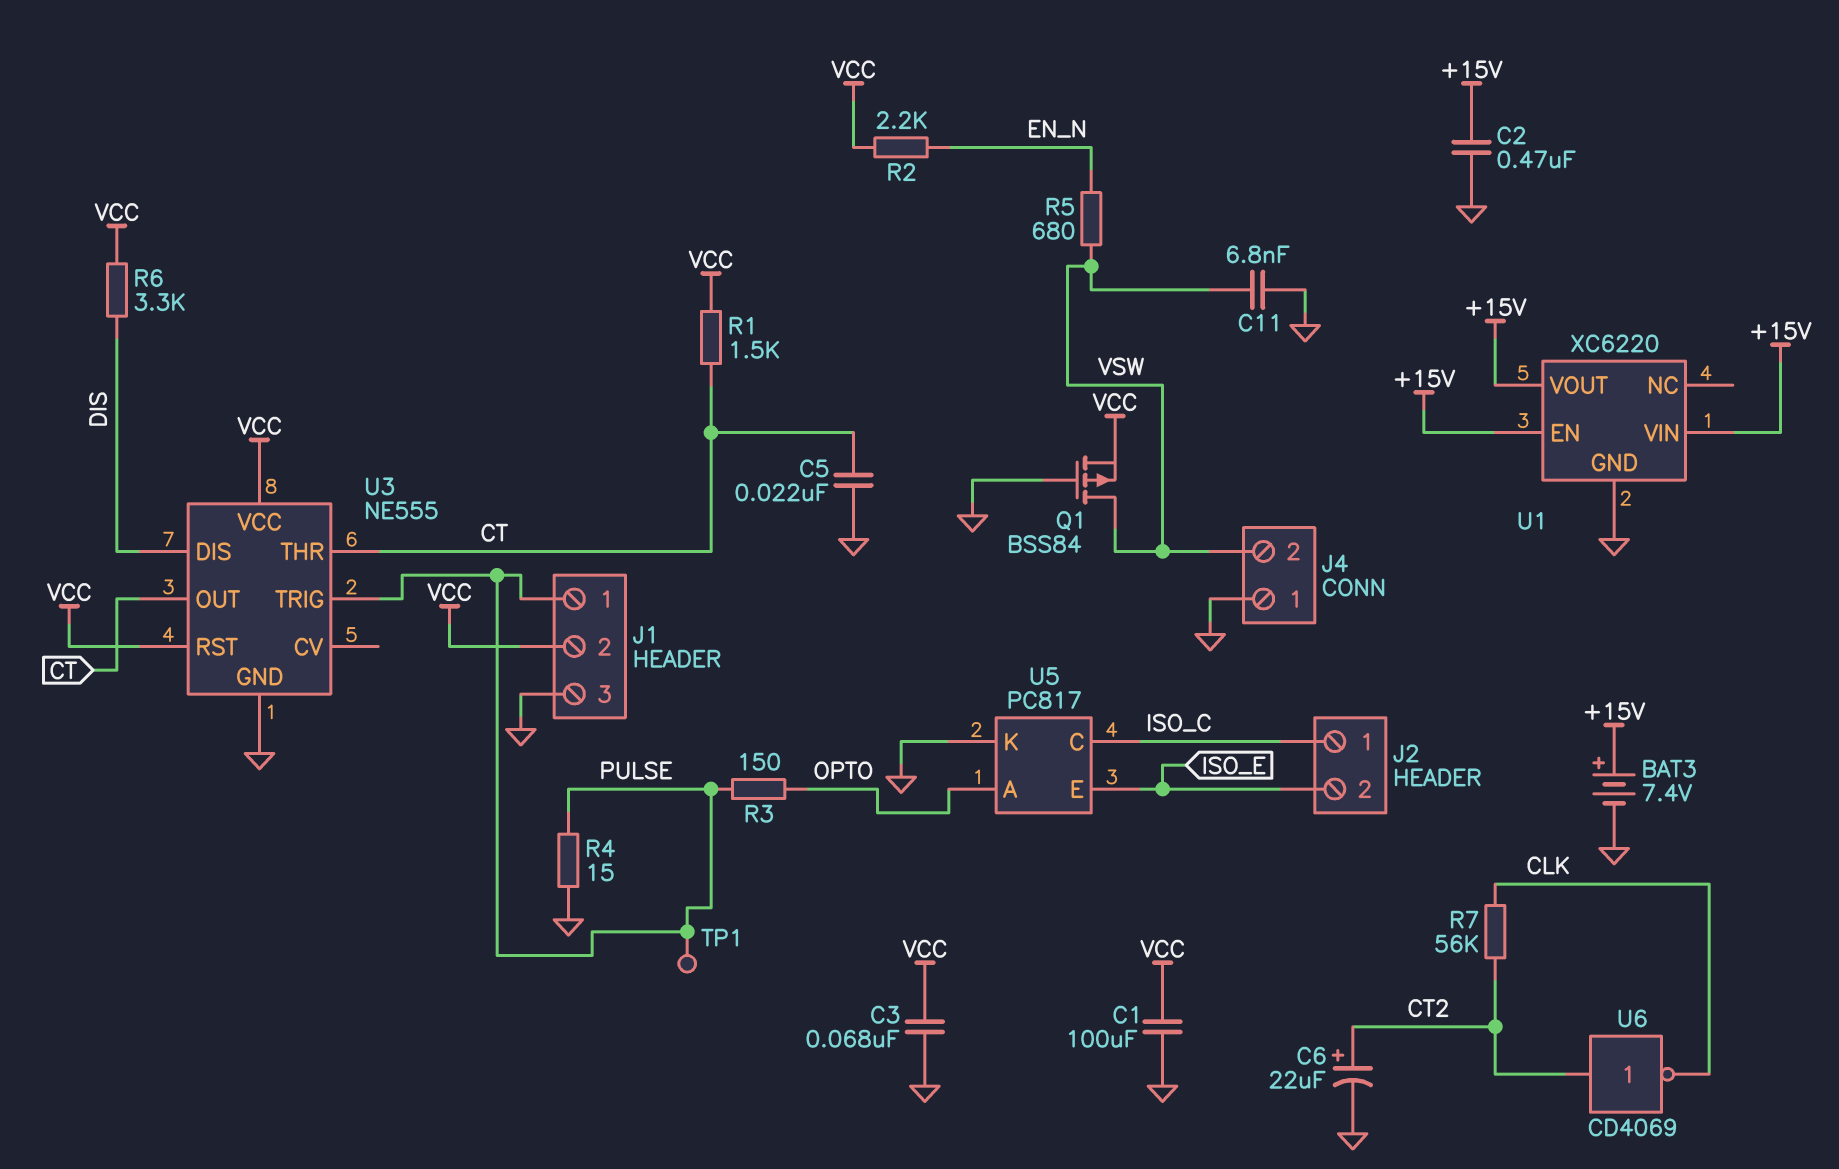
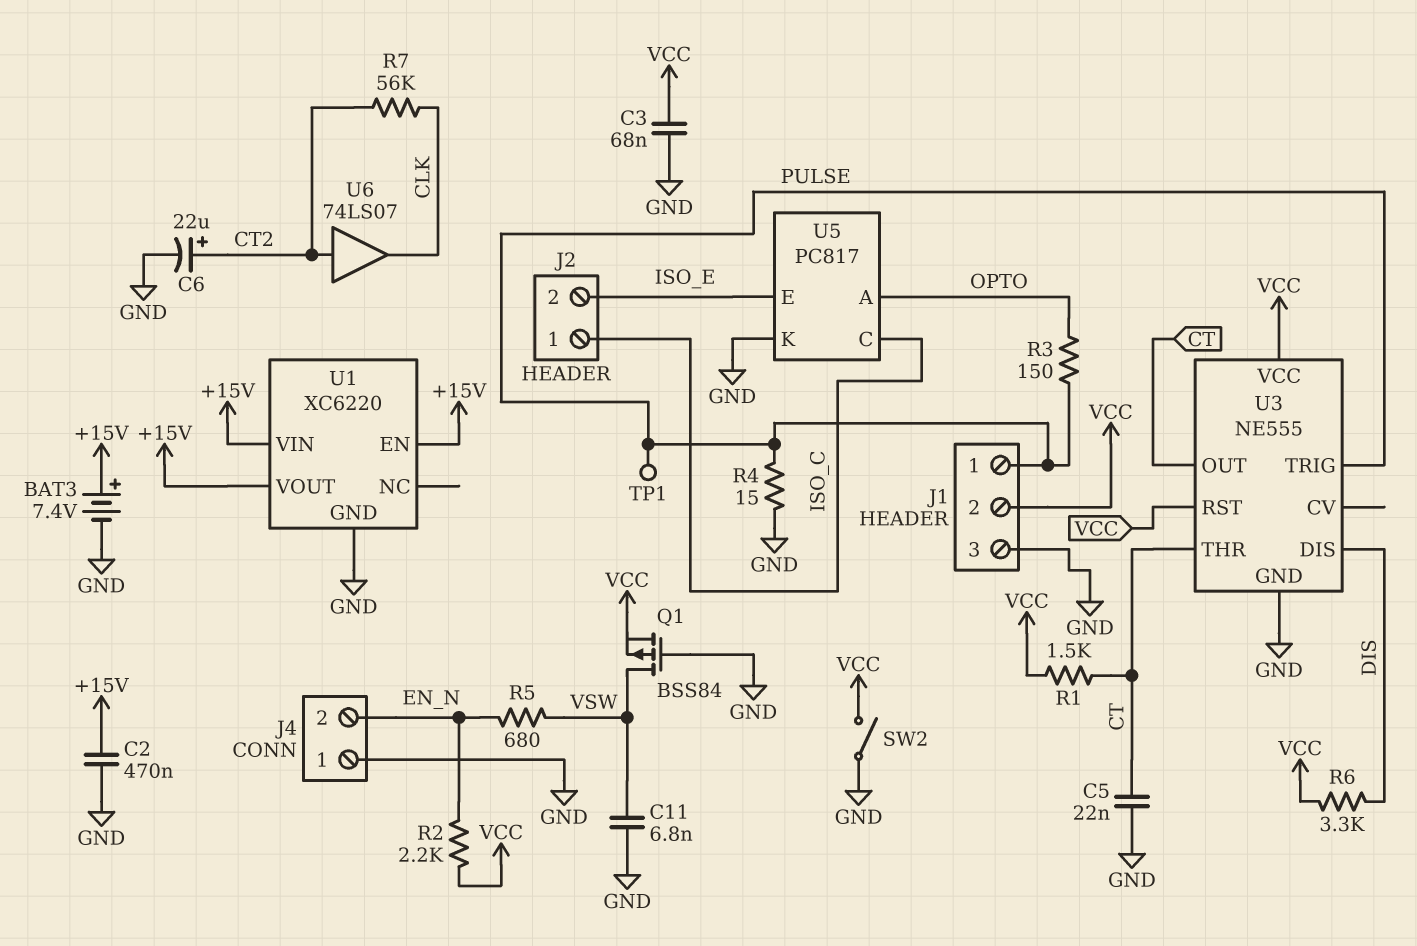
C1: 100uF (GND, VCC) -> none
J4 pin 2: VSW -> EN_N
SW2: none -> switch (GND, VCC)
U6: NOT CD4069 (in CT2, out CLK) -> buffer 74LS07 (in CT2, out CLK)

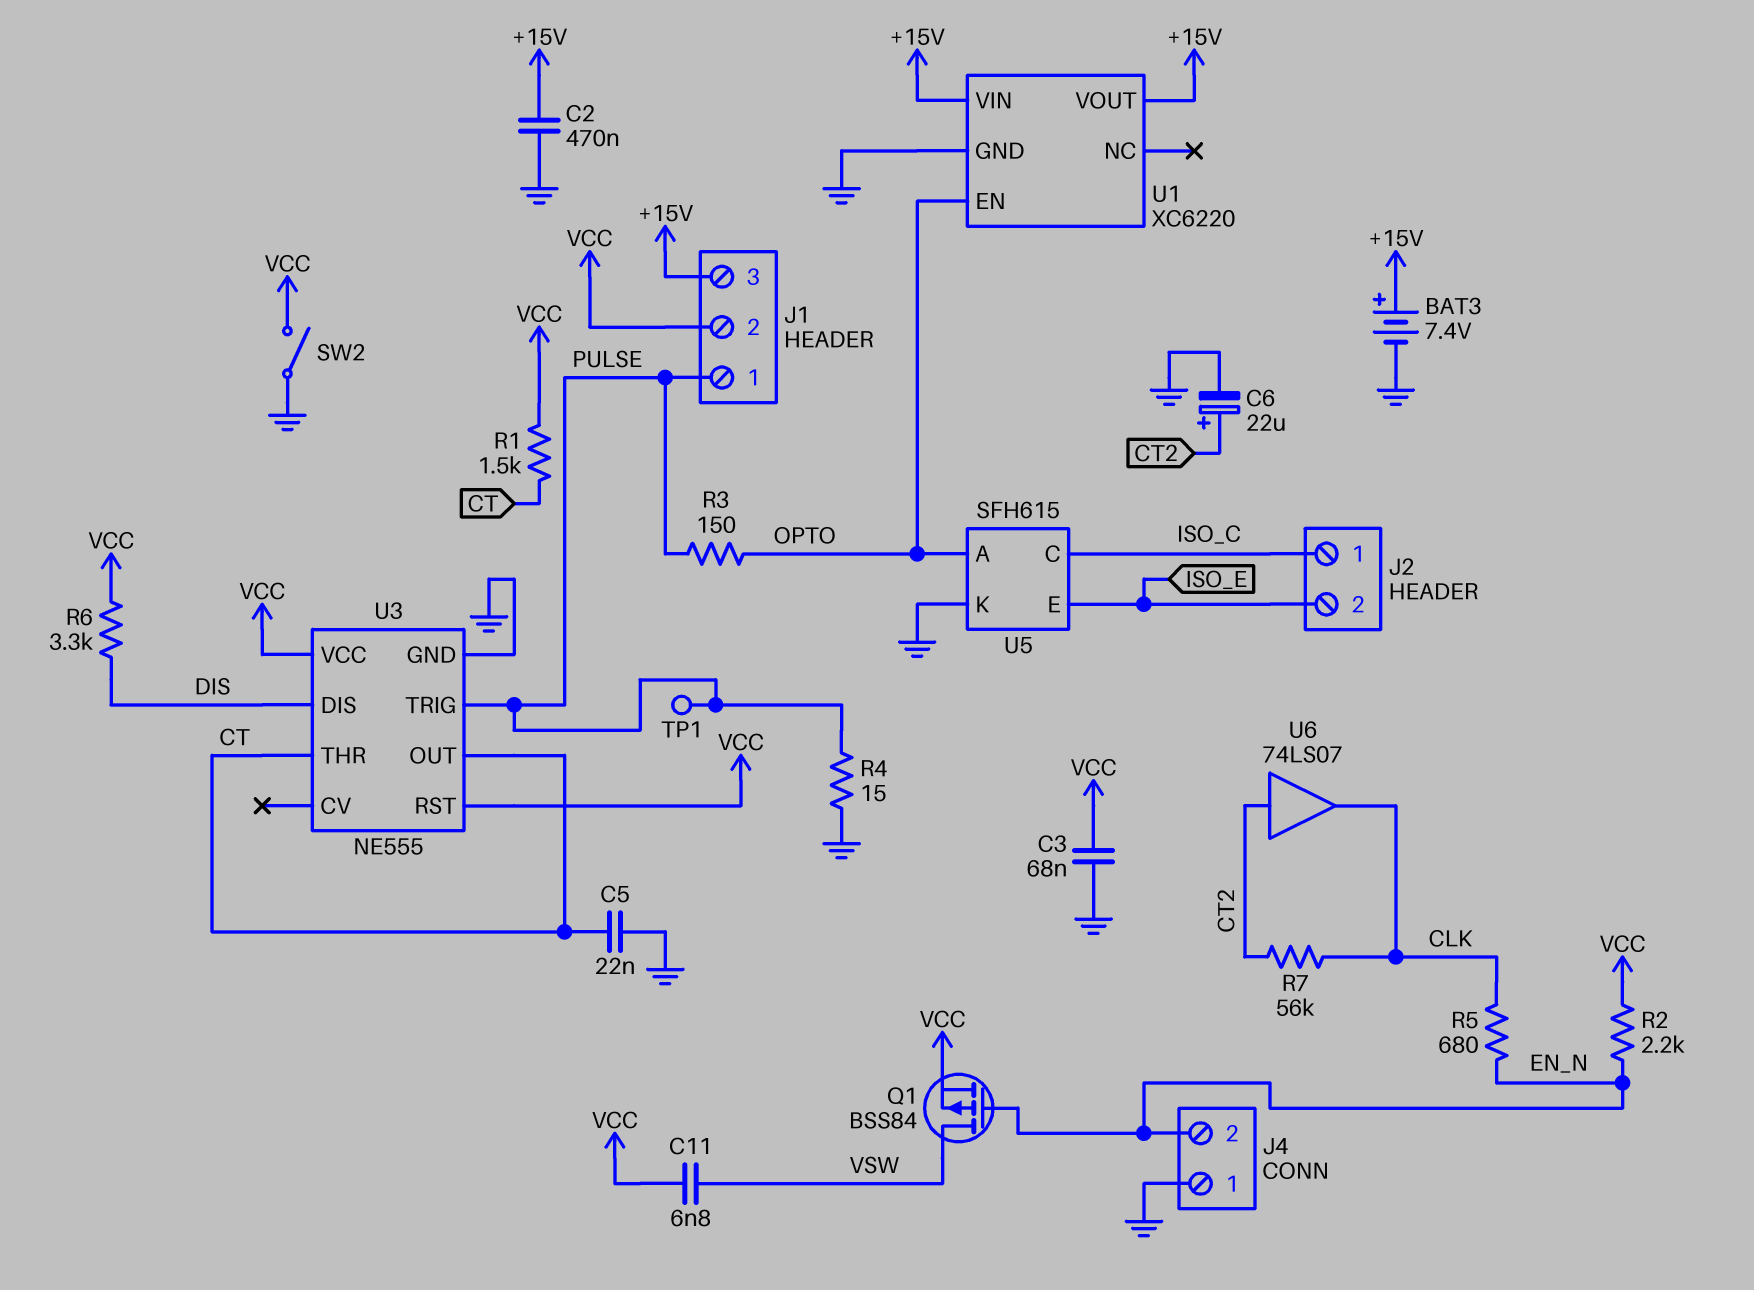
C11: 6.8nF (GND, VSW) -> 6.8nF (VCC, VSW)
J1 pin 3: GND -> +15V
Q1: PMOS BSS84 (G GND, D VSW, S VCC) -> PMOS BSS84 (G EN_N, D VSW, S VCC)
R5: 680 (EN_N, VSW) -> 680 (CLK, EN_N)
U1 pin EN: +15V -> OPTO
U5: PC817 -> SFH615

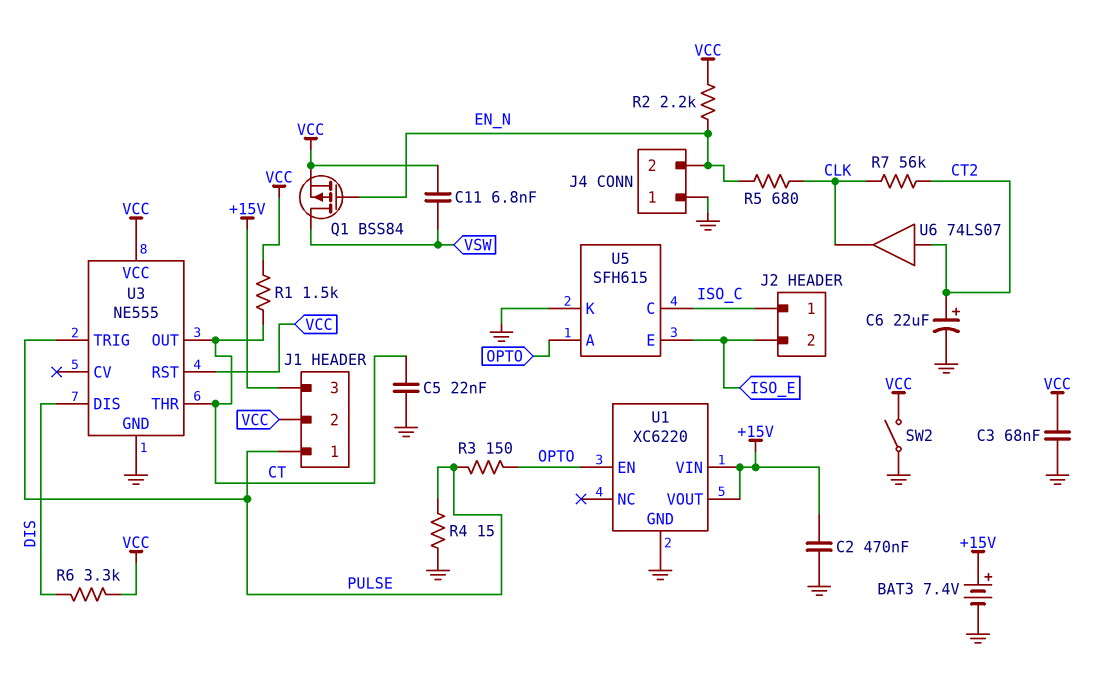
TP1: test point (PULSE) -> none

